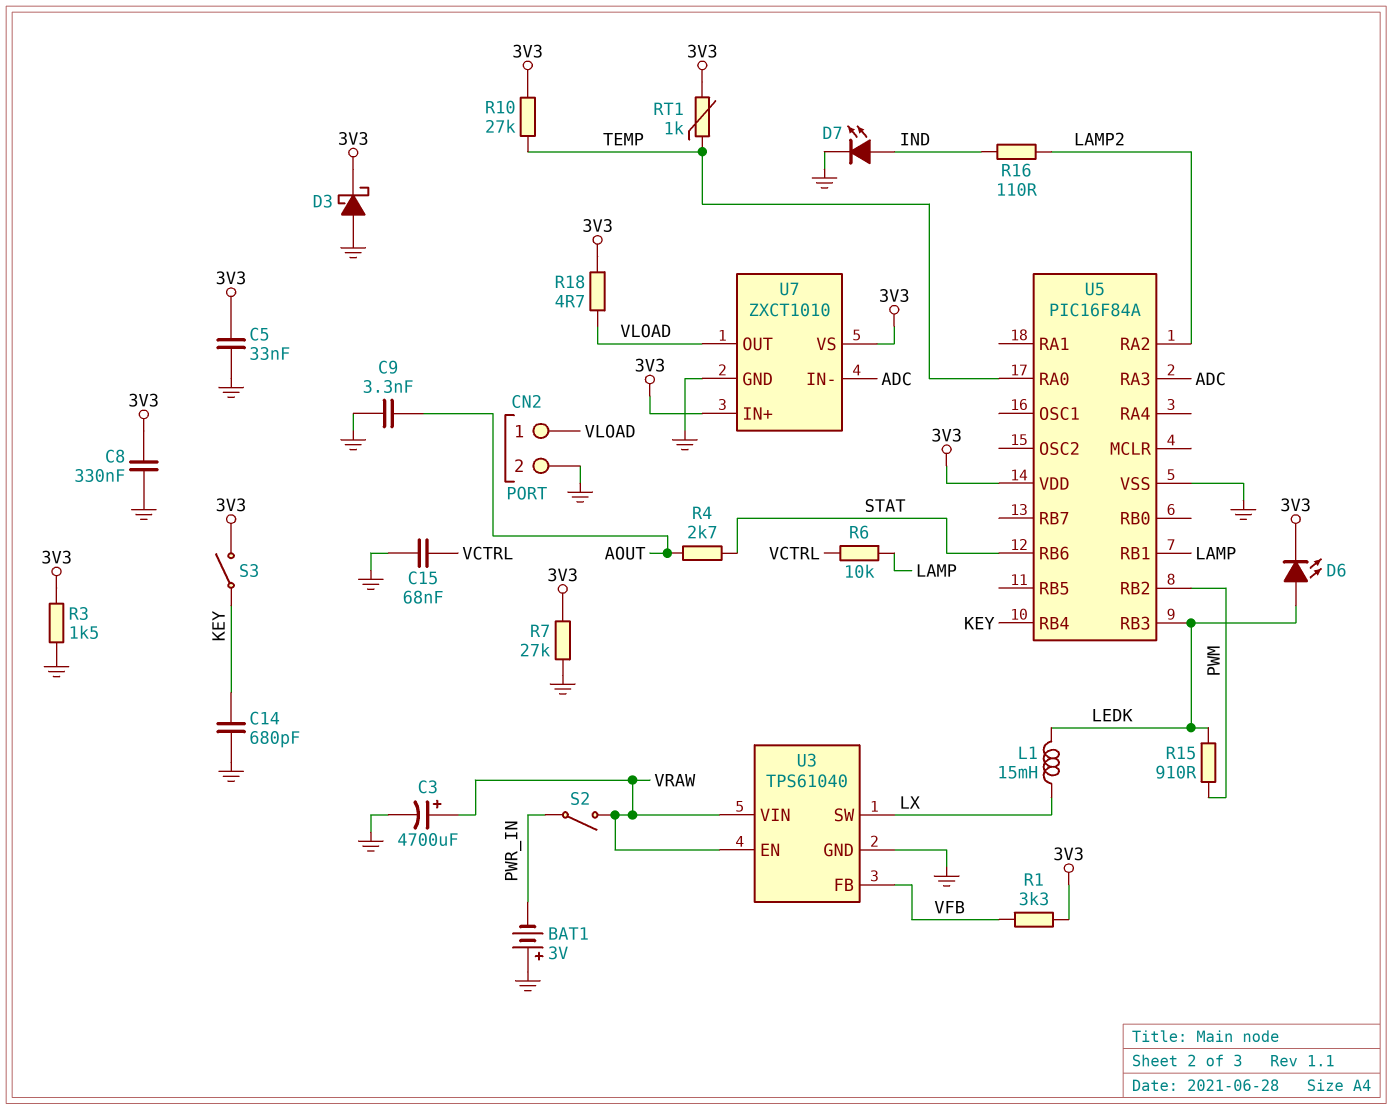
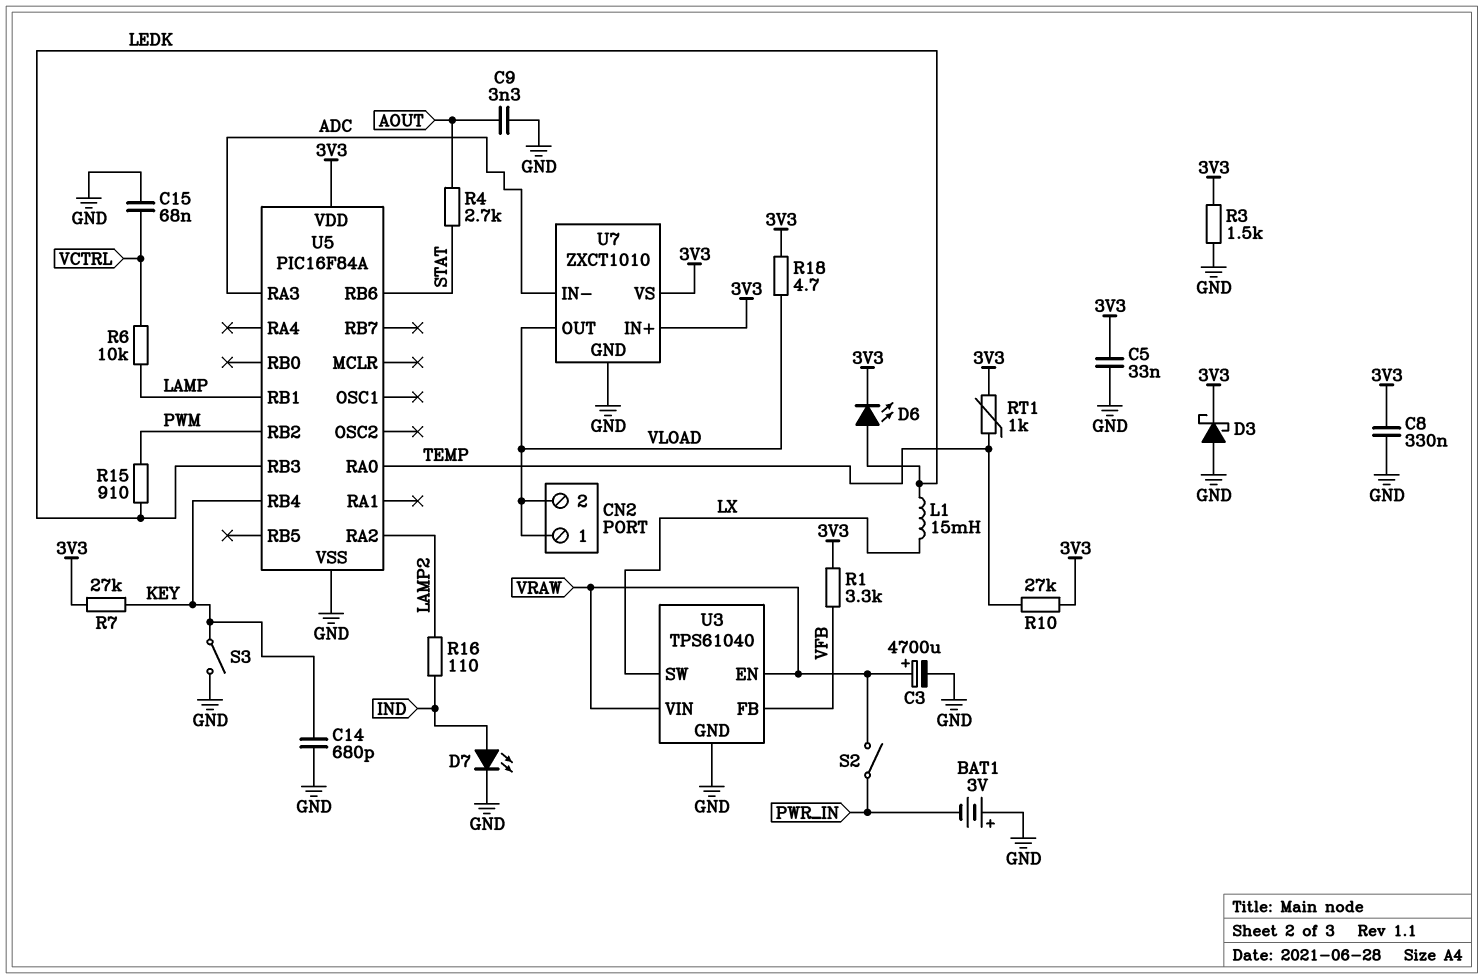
CN2 pin 2: GND -> VLOAD
R7: 27k (3V3, GND) -> 27k (3V3, KEY)
S3: switch (3V3, KEY) -> switch (GND, KEY)

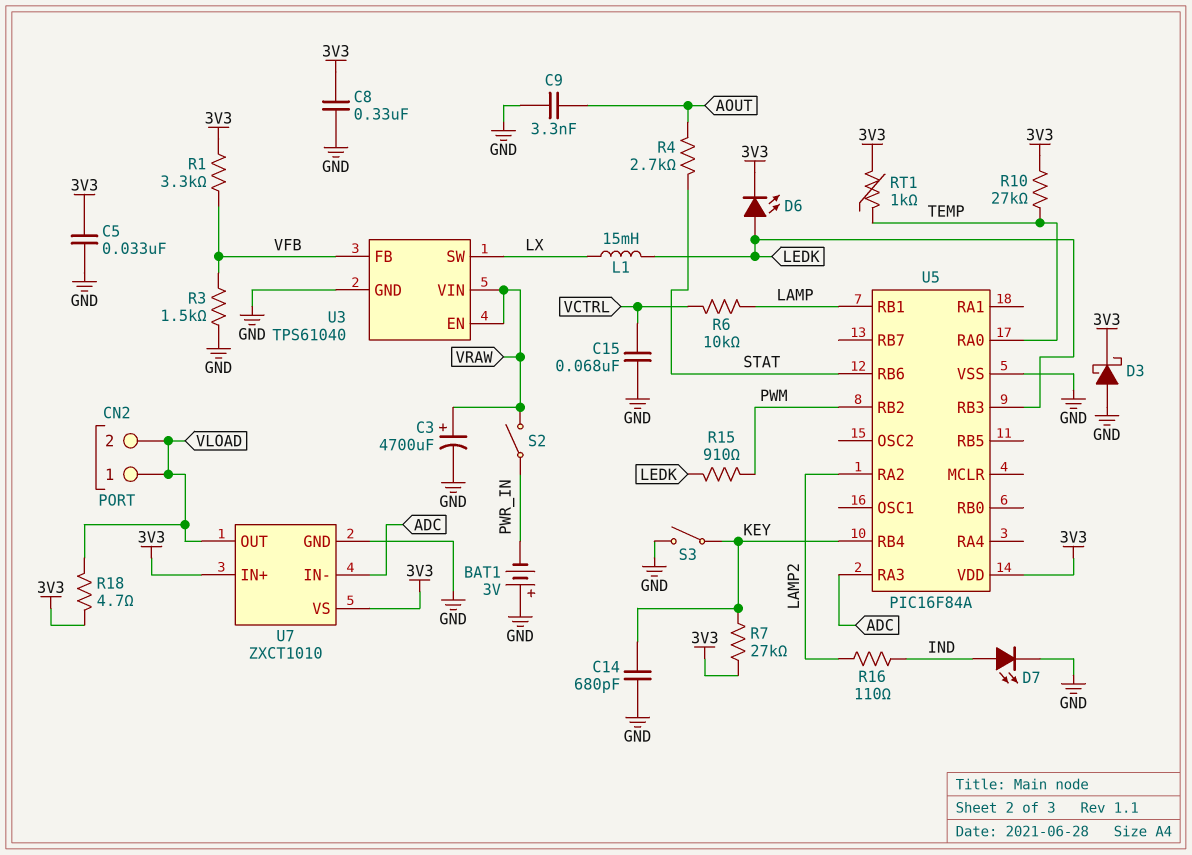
R3: 1.5k (3V3, GND) -> 1.5k (GND, VFB)

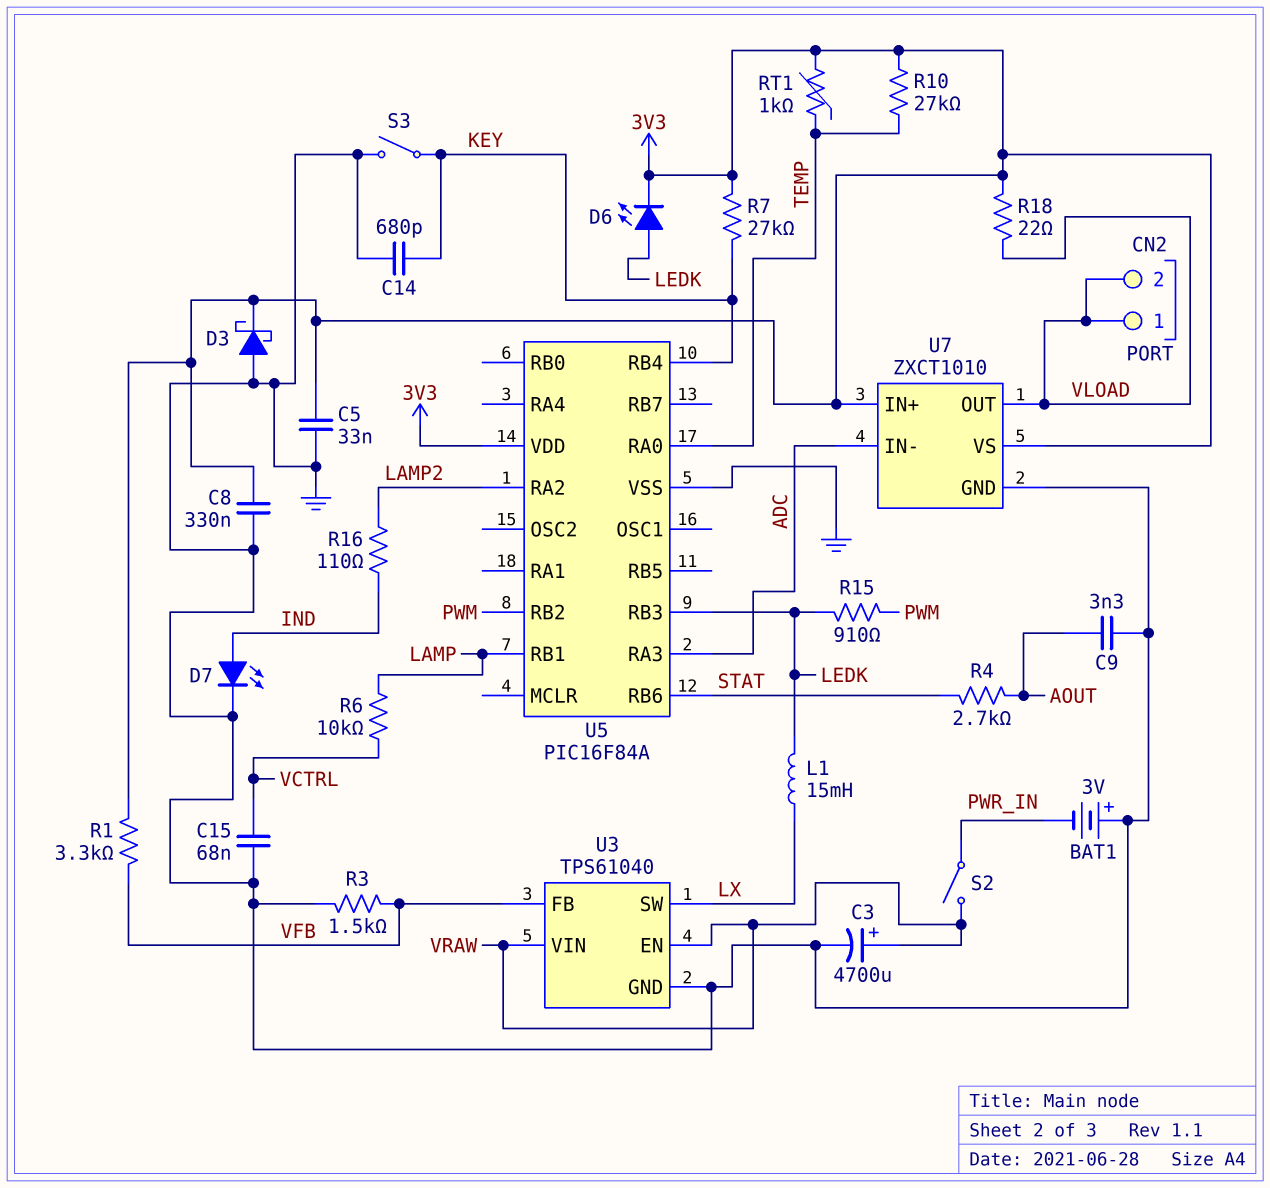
R18: 4.7 (3V3, VLOAD) -> 22 (3V3, VLOAD)

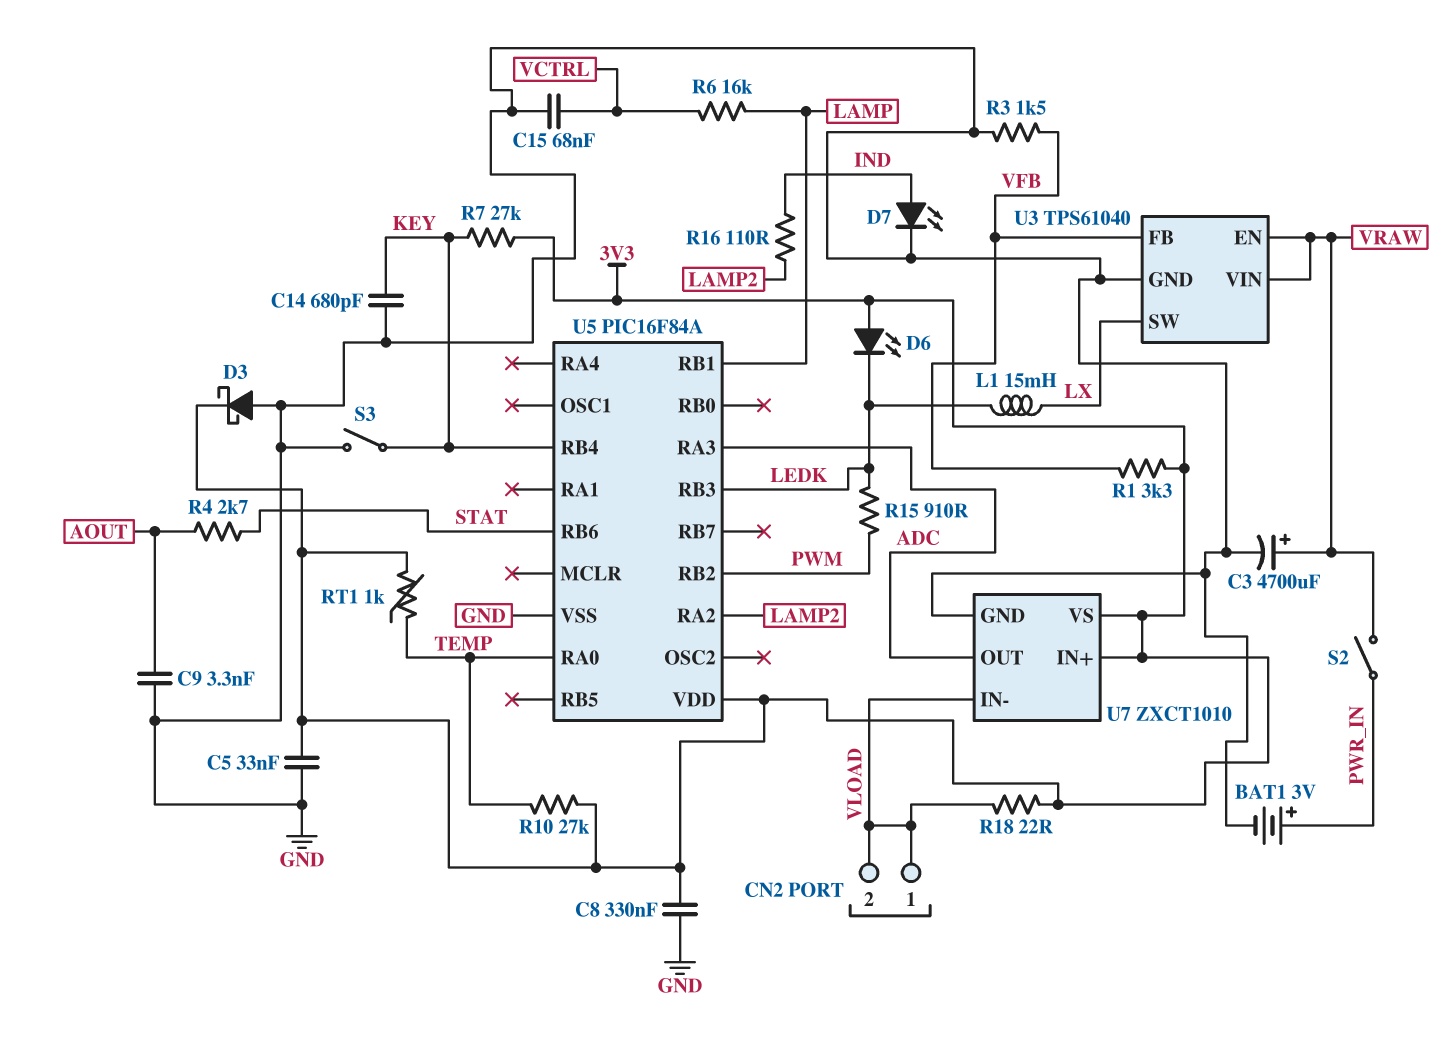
BAT1: 3V (plus GND, minus PWR_IN) -> 3V (plus PWR_IN, minus GND)
D6: LED (A LEDK, K 3V3) -> LED (A 3V3, K LEDK)
R6: 10k (LAMP, VCTRL) -> 16k (LAMP, VCTRL)
U7 pin IN-: ADC -> VLOAD
U7 pin OUT: VLOAD -> ADC

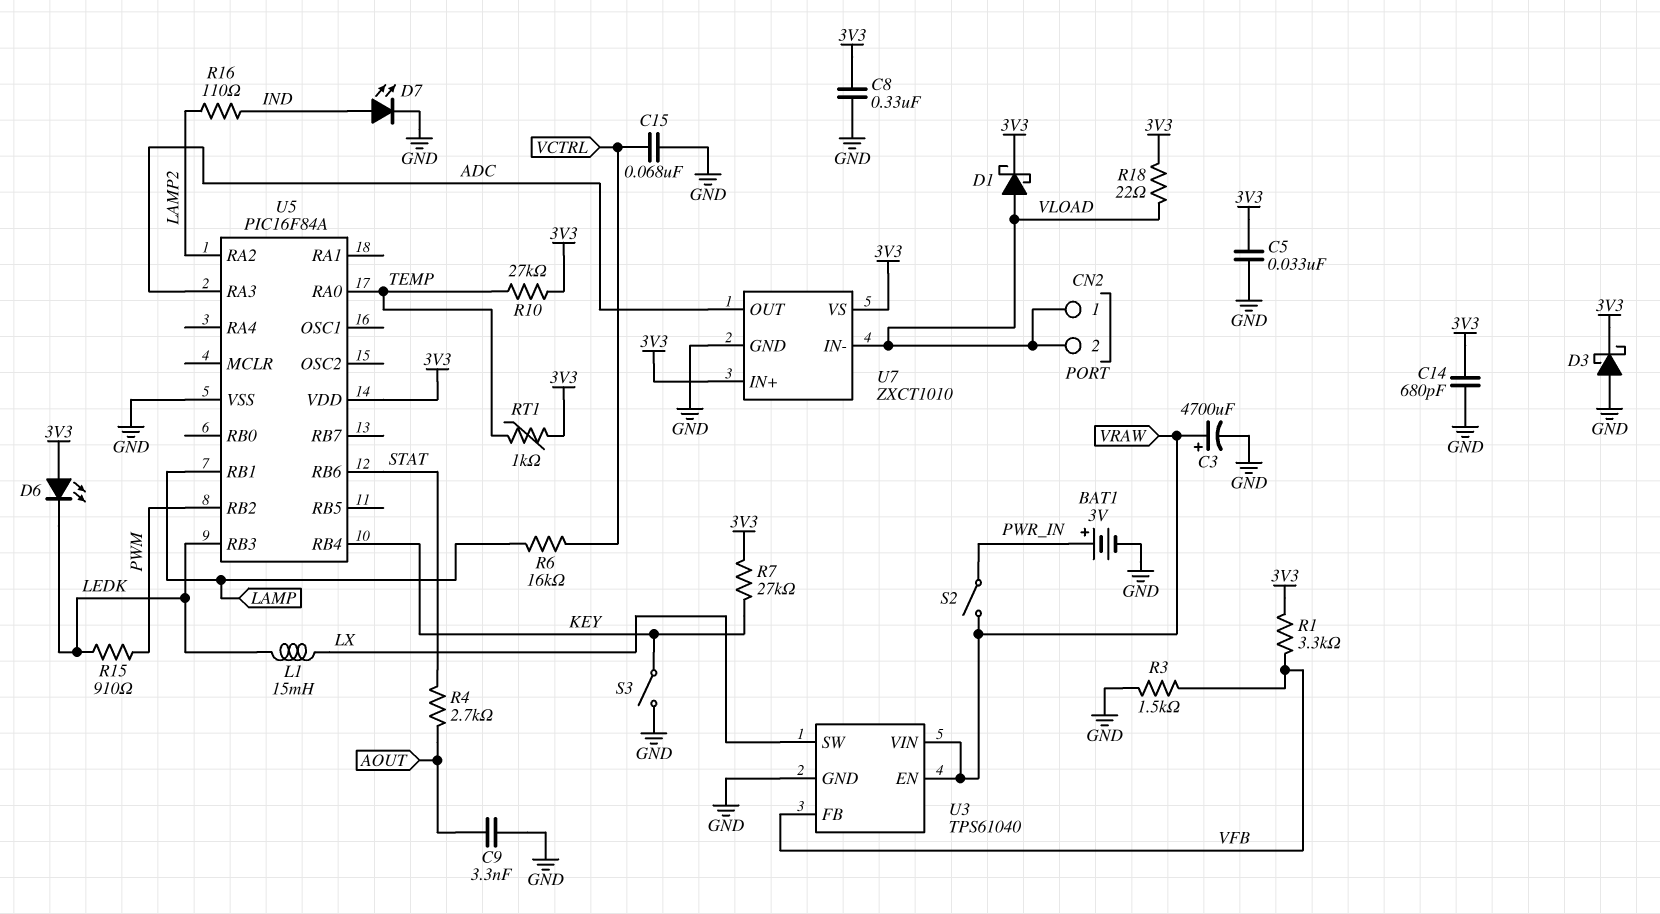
C14: 680pF (GND, KEY) -> 680pF (3V3, GND)
D1: none -> schottky (A VLOAD, K 3V3)

